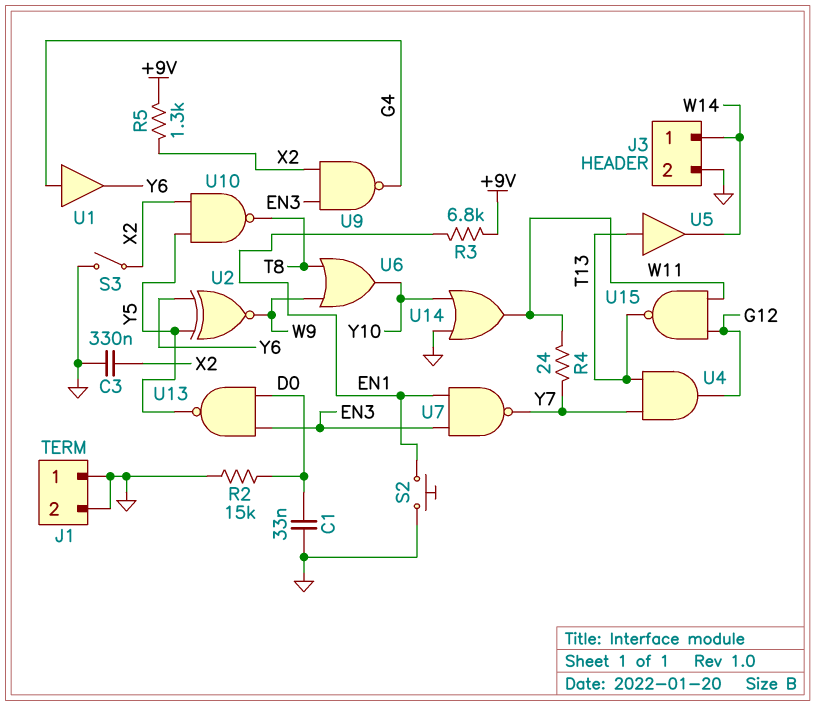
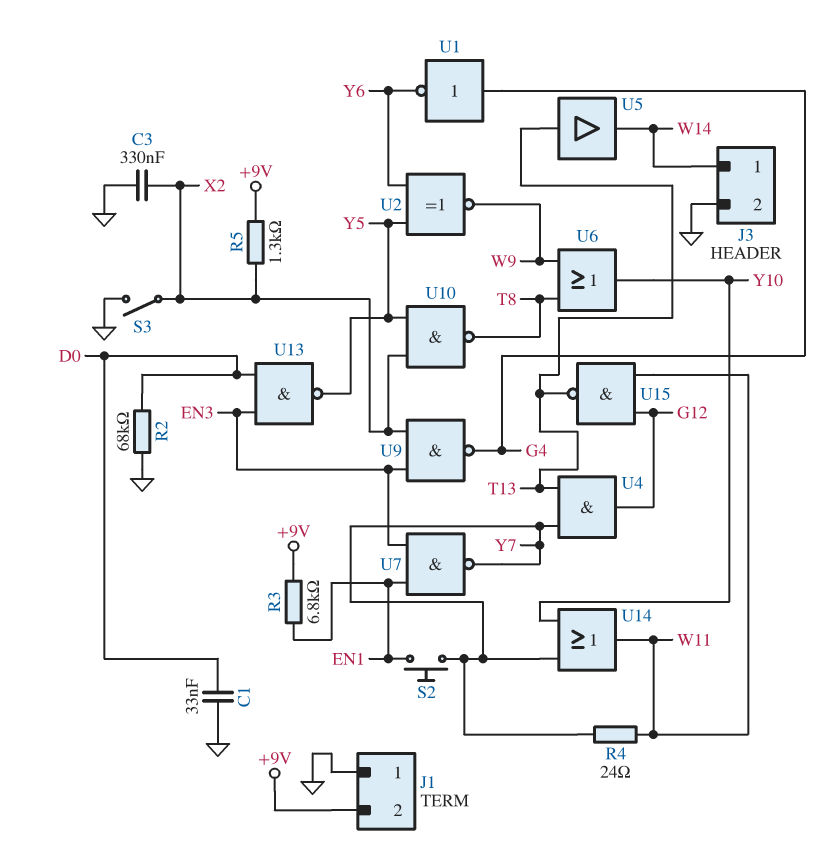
J1 pin 2: GND -> +9V
R2: 15k (D0, GND) -> 68k (D0, GND)
S2: button (EN1, GND) -> button (EN1, Y7)
U1: buffer (in G4, out Y6) -> NOT (in G4, out Y6)
U14: OR (in GND, in Y10, out W11) -> OR (in Y7, in Y10, out W11)

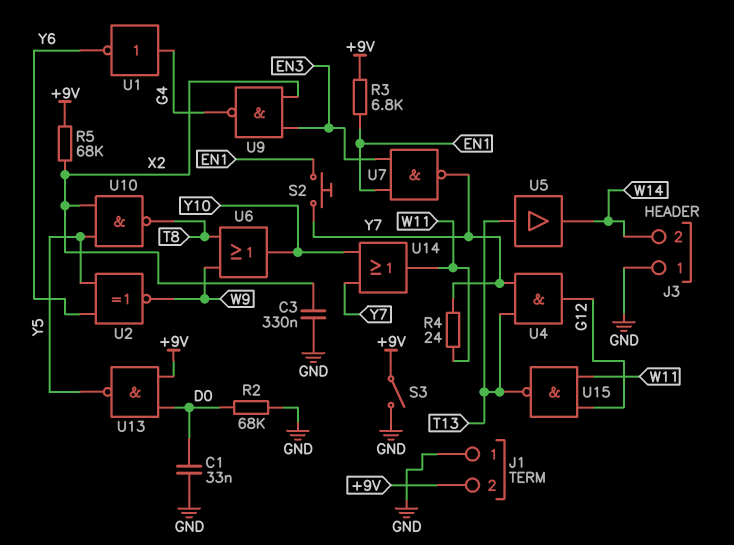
J3 pin 1: W14 -> GND
J3 pin 2: GND -> W14
R5: 1.3k (+9V, X2) -> 68k (+9V, X2)
S3: switch (GND, X2) -> switch (+9V, GND)
U13: NAND (in D0, in EN3, out Y5) -> NAND (in +9V, in D0, out Y5)

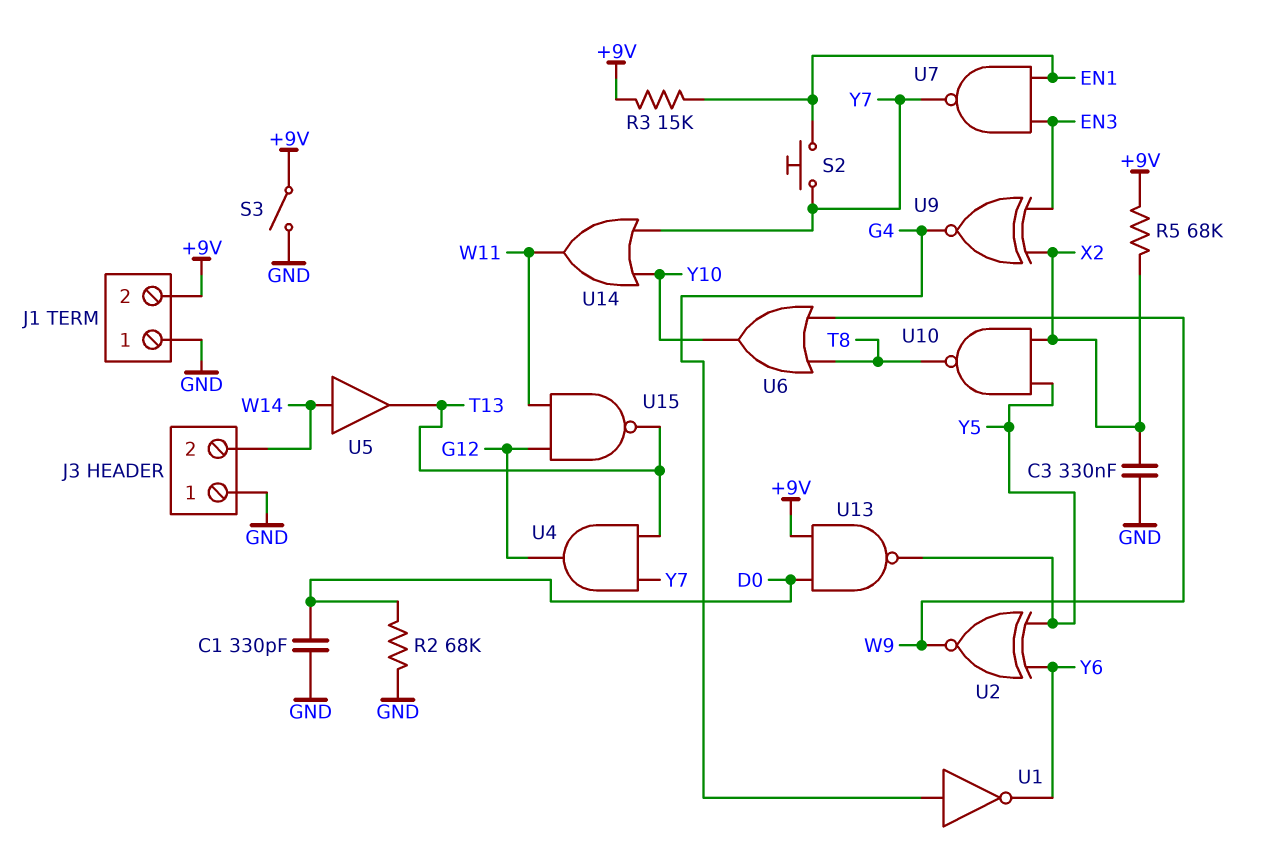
C1: 33nF (D0, GND) -> 330pF (D0, GND)
R3: 6.8k (+9V, EN1) -> 15k (+9V, EN1)
R4: 24 (W11, Y7) -> none
U5: buffer (in T13, out W14) -> buffer (in W14, out T13)
U9: NAND (in EN3, in X2, out G4) -> XNOR (in EN3, in X2, out G4)

